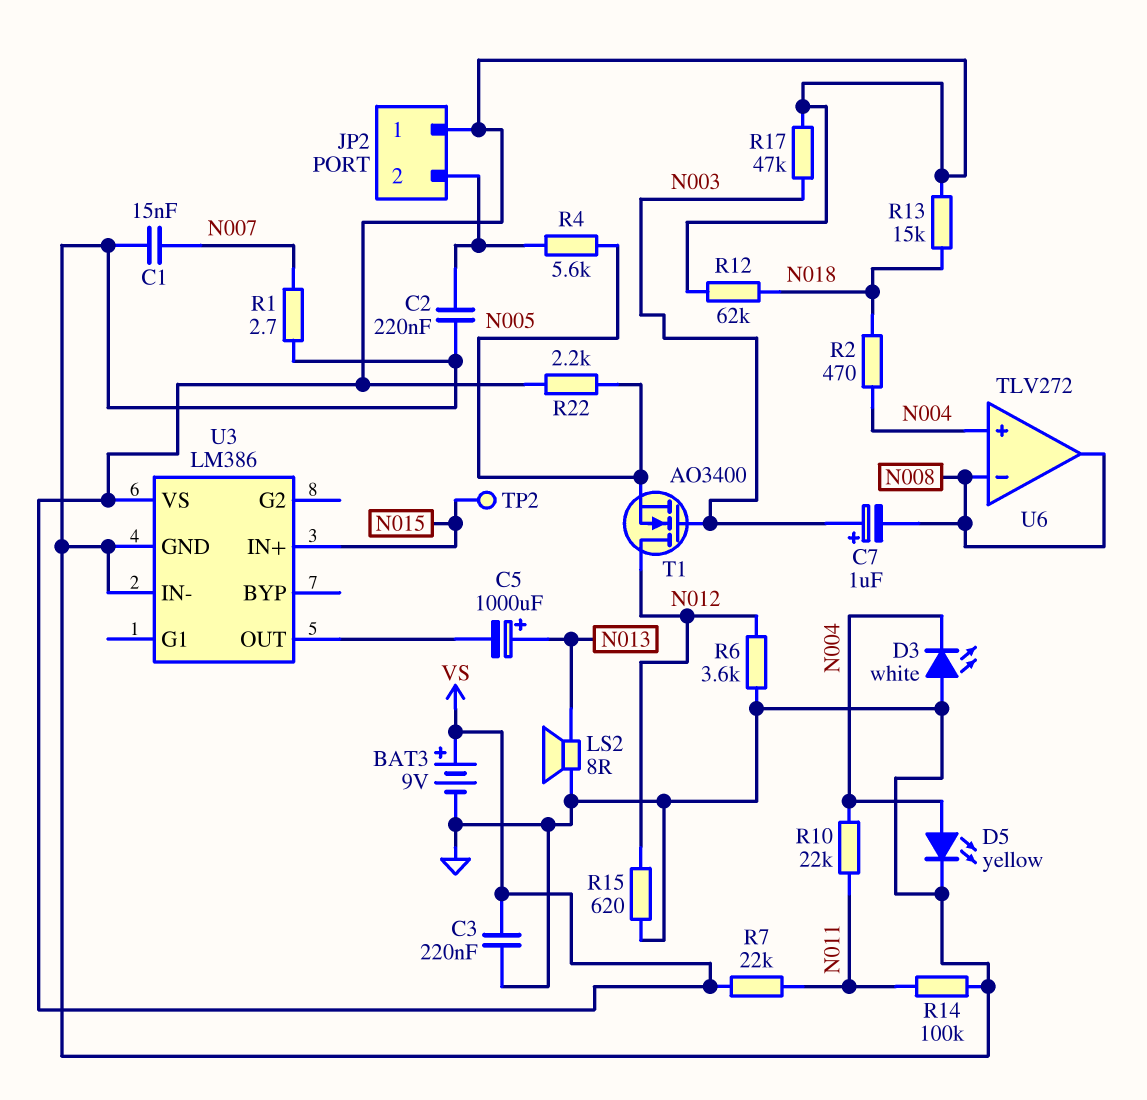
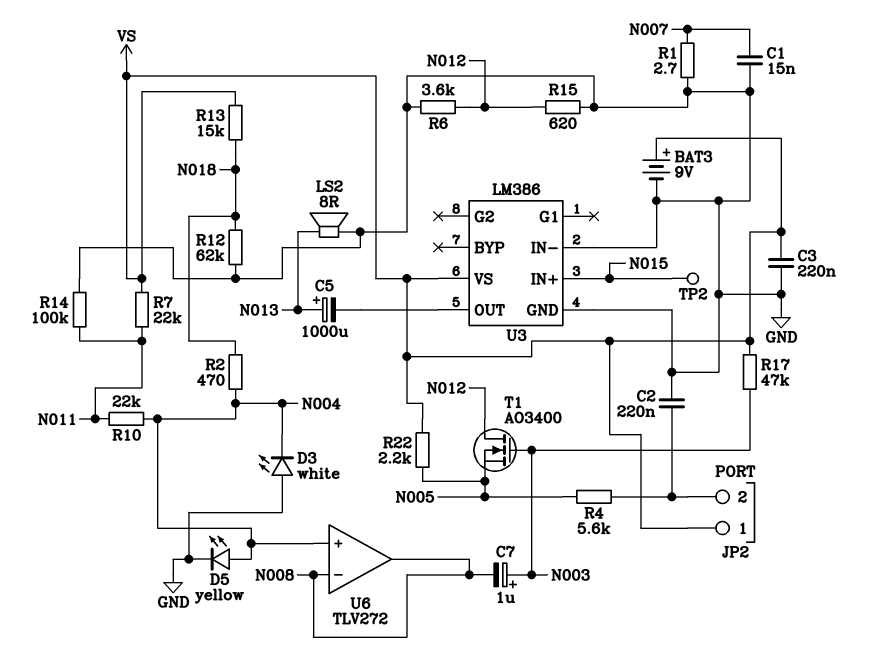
R12: 62k (N018, VS) -> 62k (GND, N018)

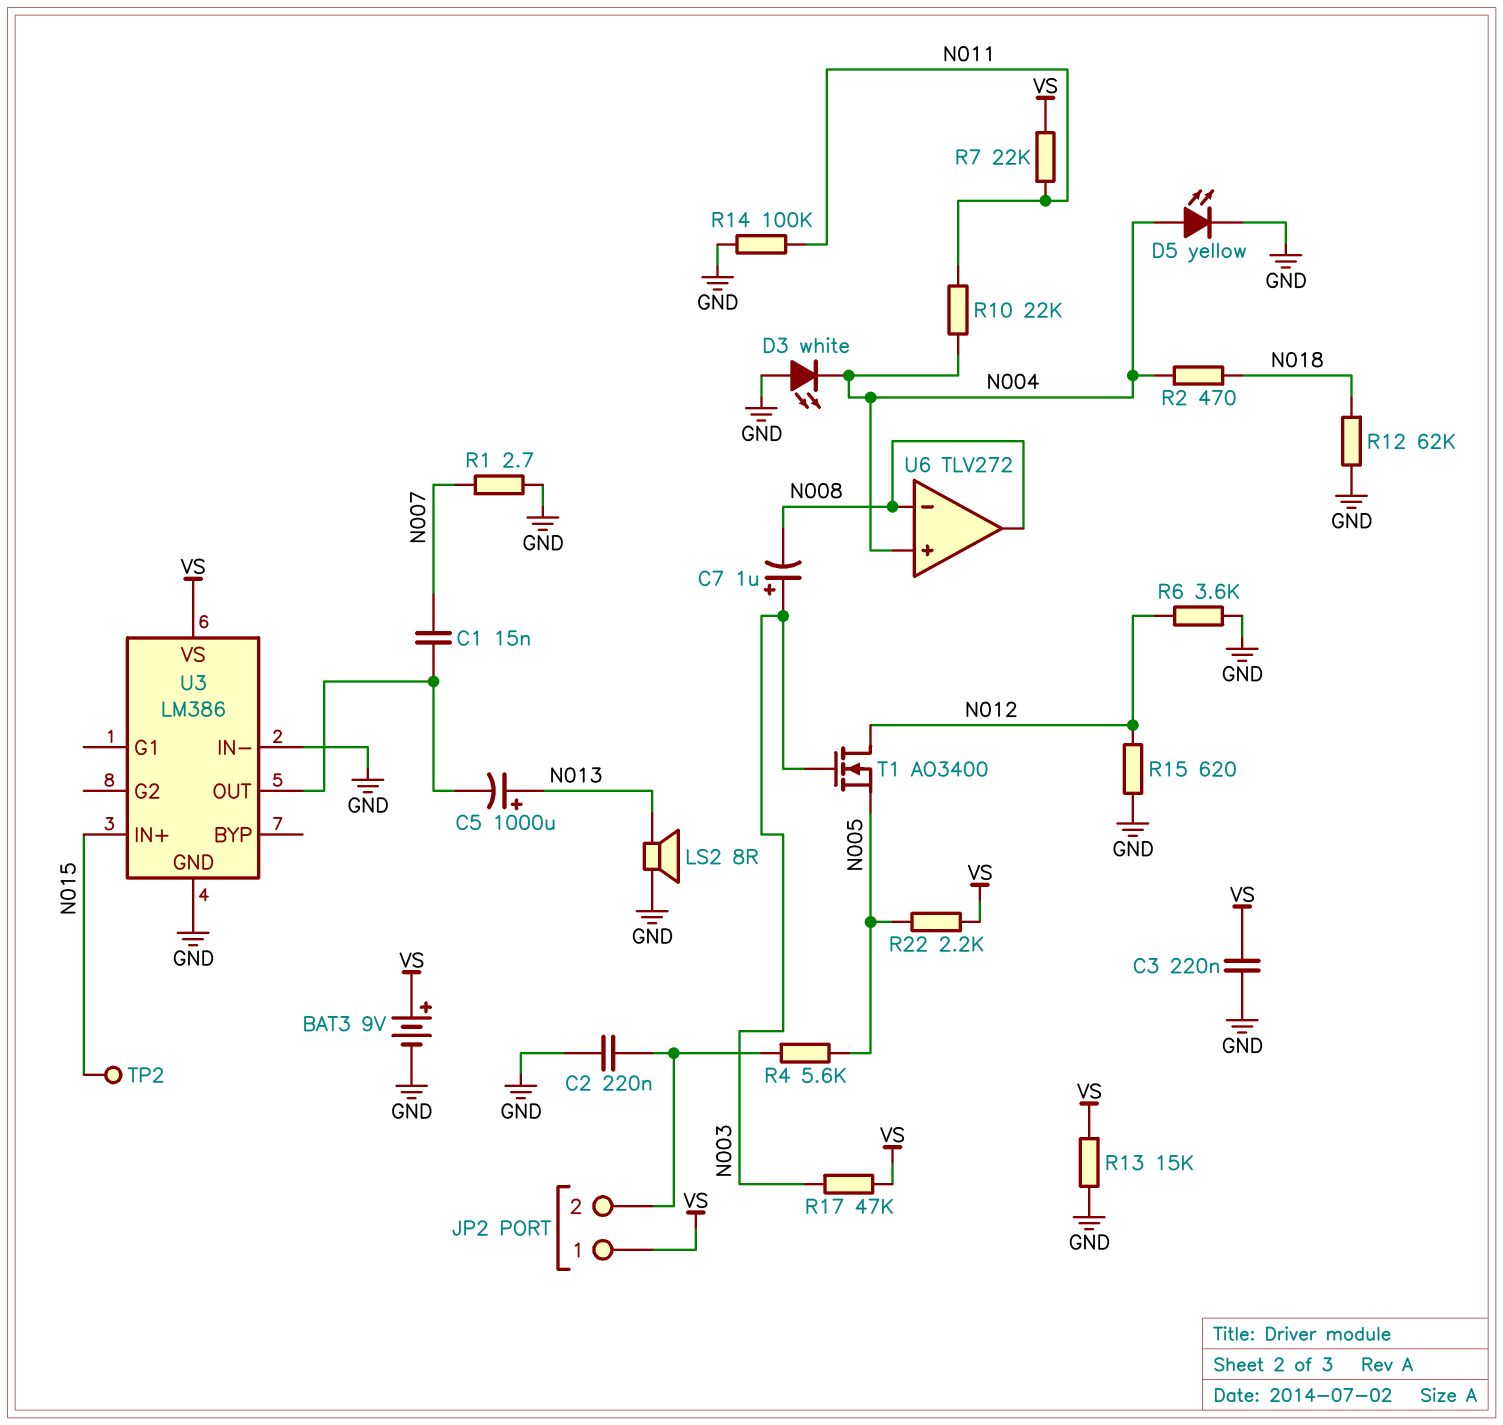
C1: 15nF (GND, N007) -> 15nF (N007, U3/OUT)
R13: 15k (N018, VS) -> 15k (GND, VS)

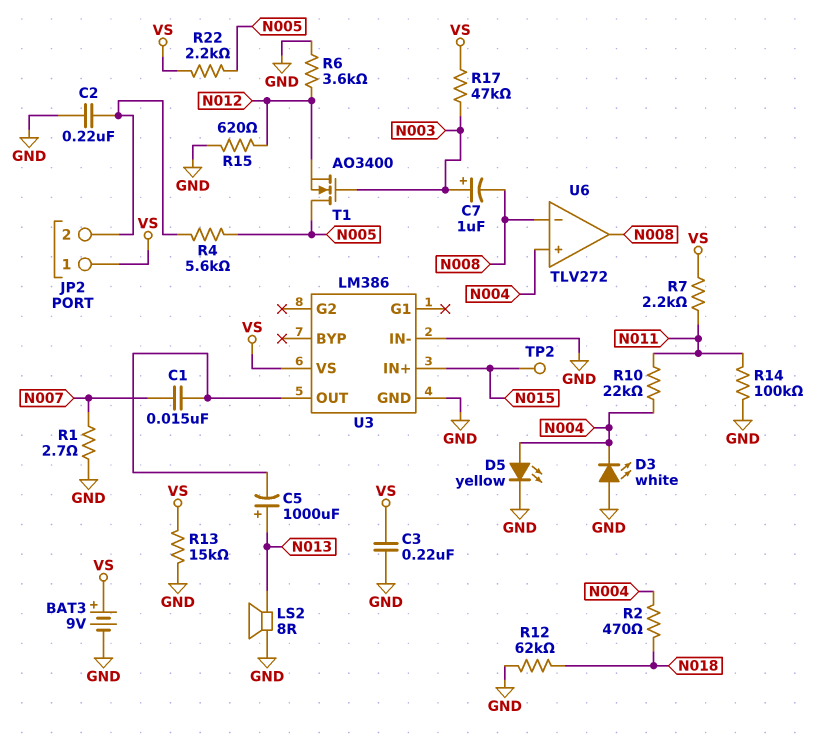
R7: 22k (N011, VS) -> 2.2k (N011, VS)
T1: NMOS AO3400 (G N003, D N012, S N005) -> NMOS AO3400 (G N003, D N005, S N012)

